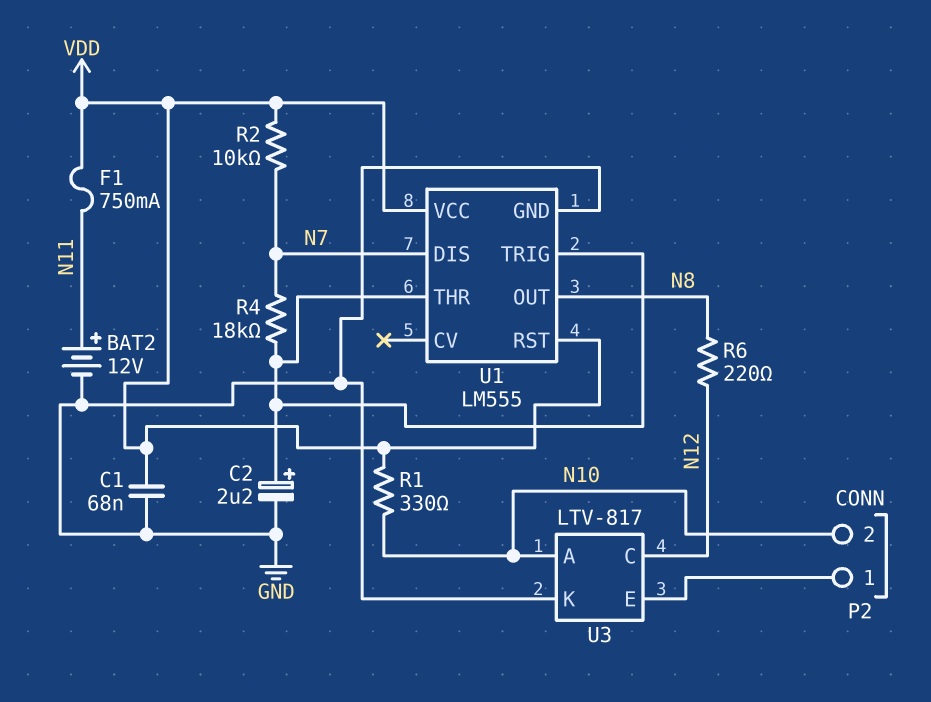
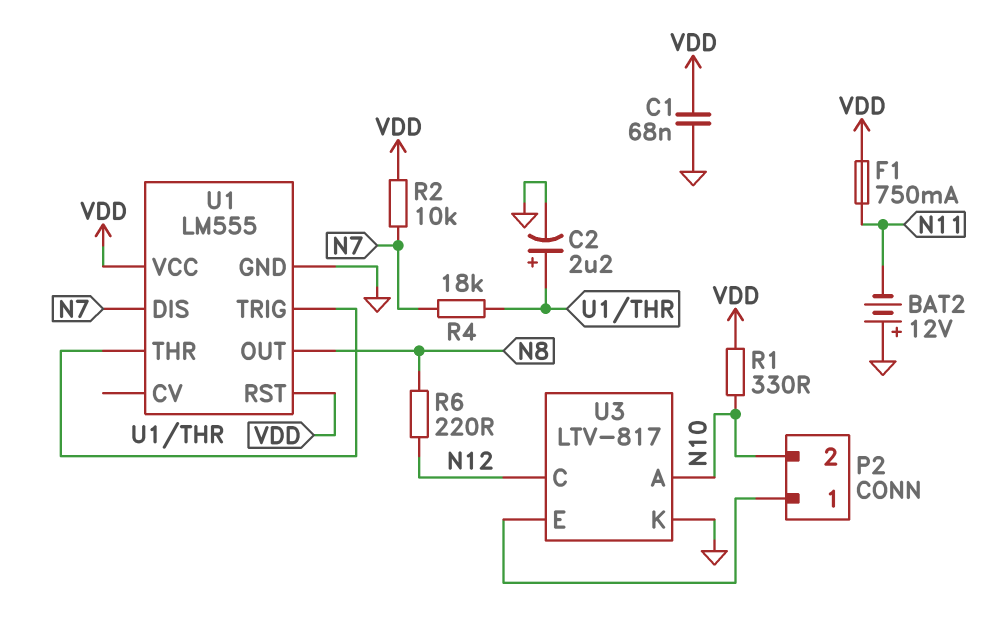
BAT2: 12V (plus N11, minus GND) -> 12V (plus GND, minus N11)

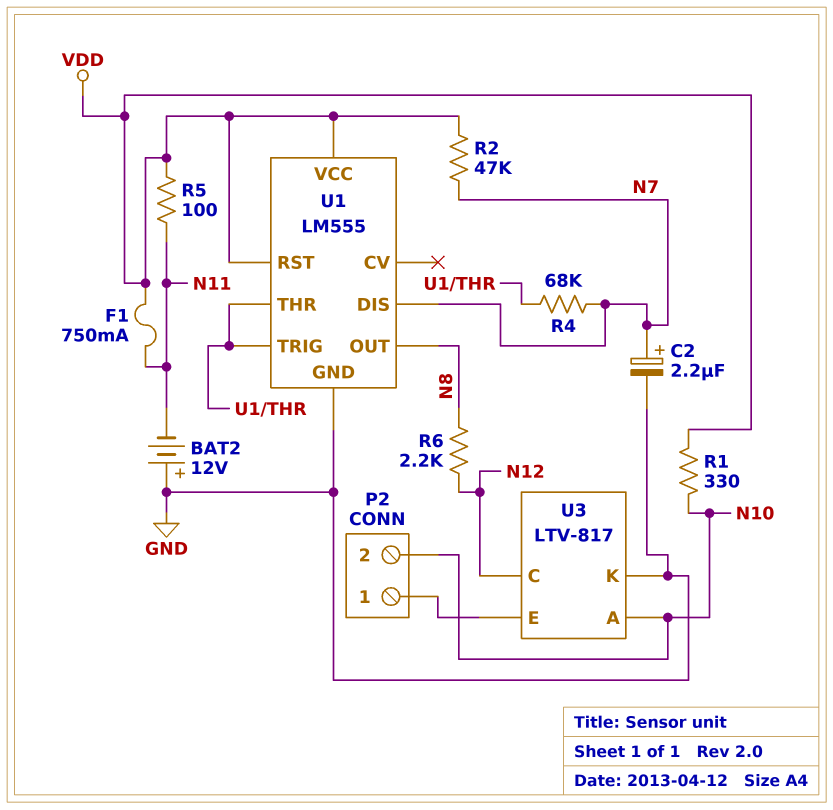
C1: 68nF (GND, VDD) -> none
C2: 2.2uF (plus U1/THR, minus GND) -> 2.2uF (plus N7, minus GND)
R2: 10k (N7, VDD) -> 47k (N7, VDD)
R4: 18k (N7, U1/THR) -> 68k (N7, U1/THR)
R5: none -> 100 (N11, VDD)
R6: 220 (N8, N12) -> 2.2k (N8, N12)

